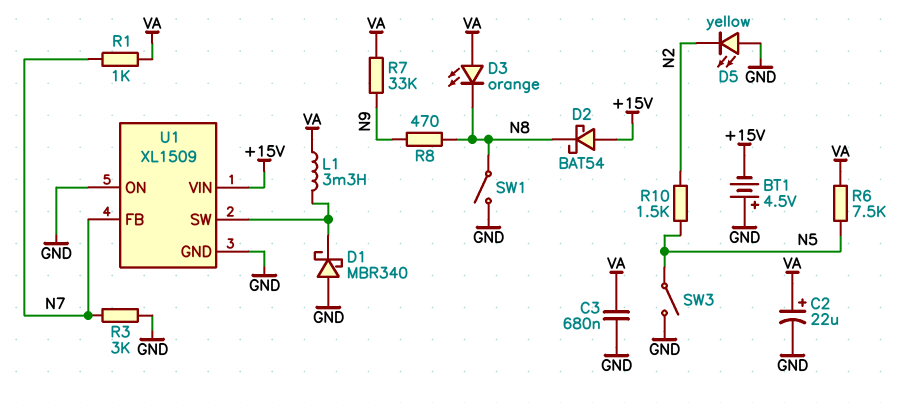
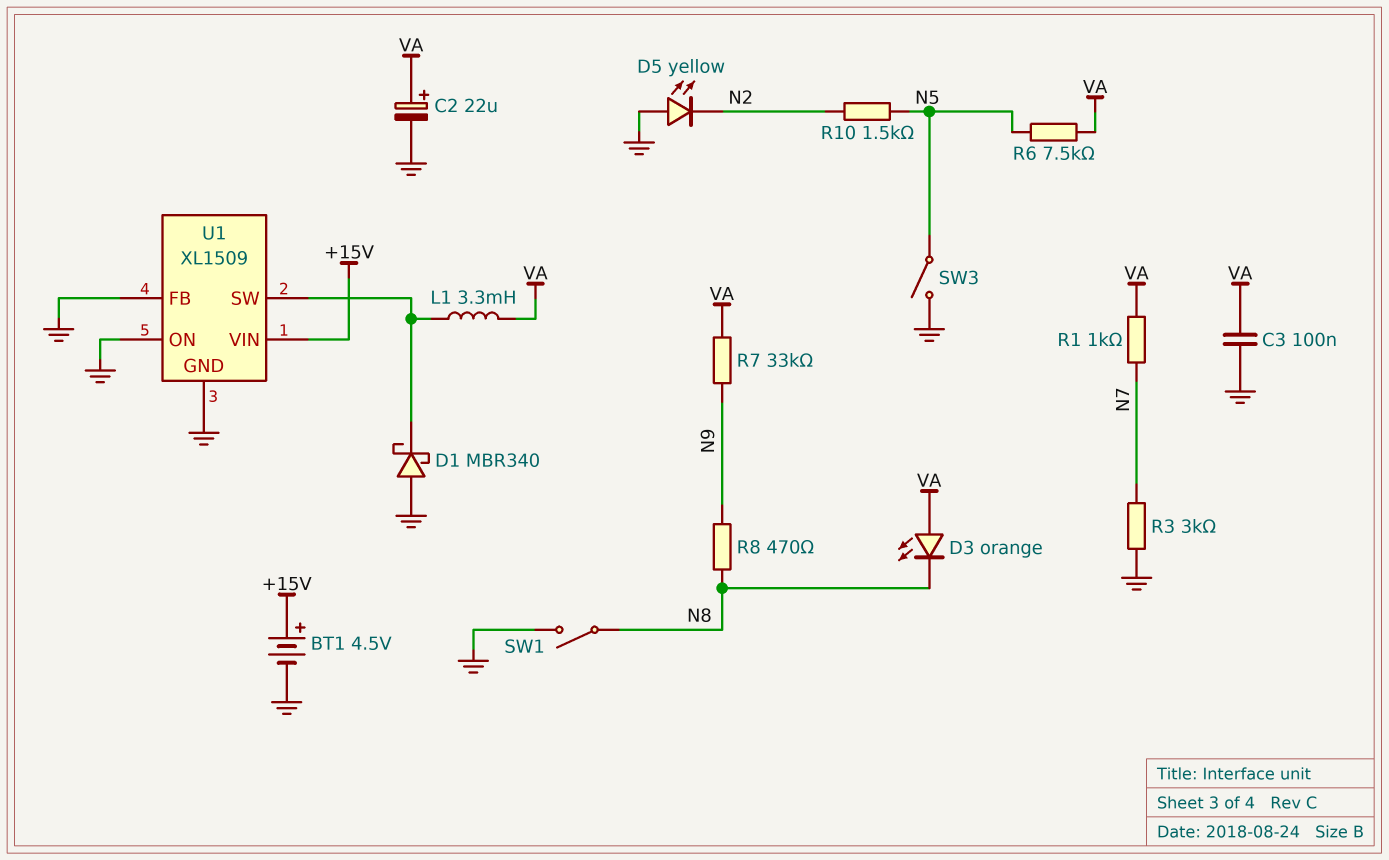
BT1: 4.5V (plus GND, minus +15V) -> 4.5V (plus +15V, minus GND)
C3: 680nF (GND, VA) -> 100nF (GND, VA)
D2: schottky BAT54 (A +15V, K N8) -> none
U1 pin FB: N7 -> GND

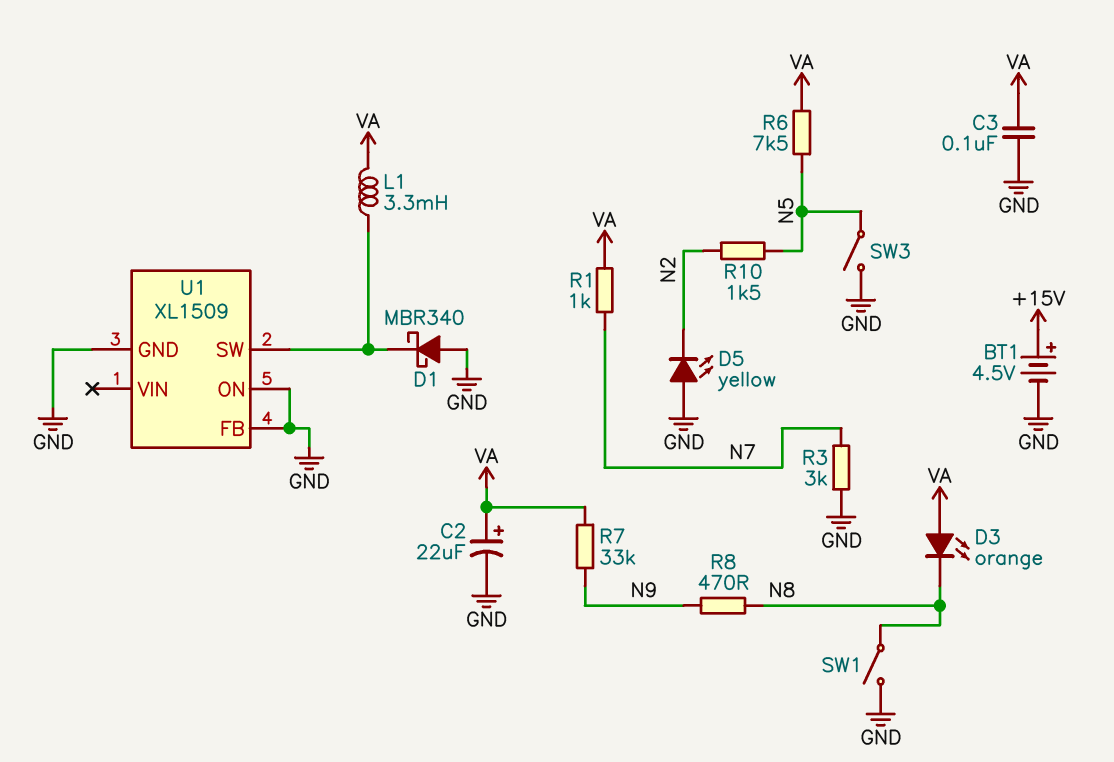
U1 pin VIN: +15V -> none

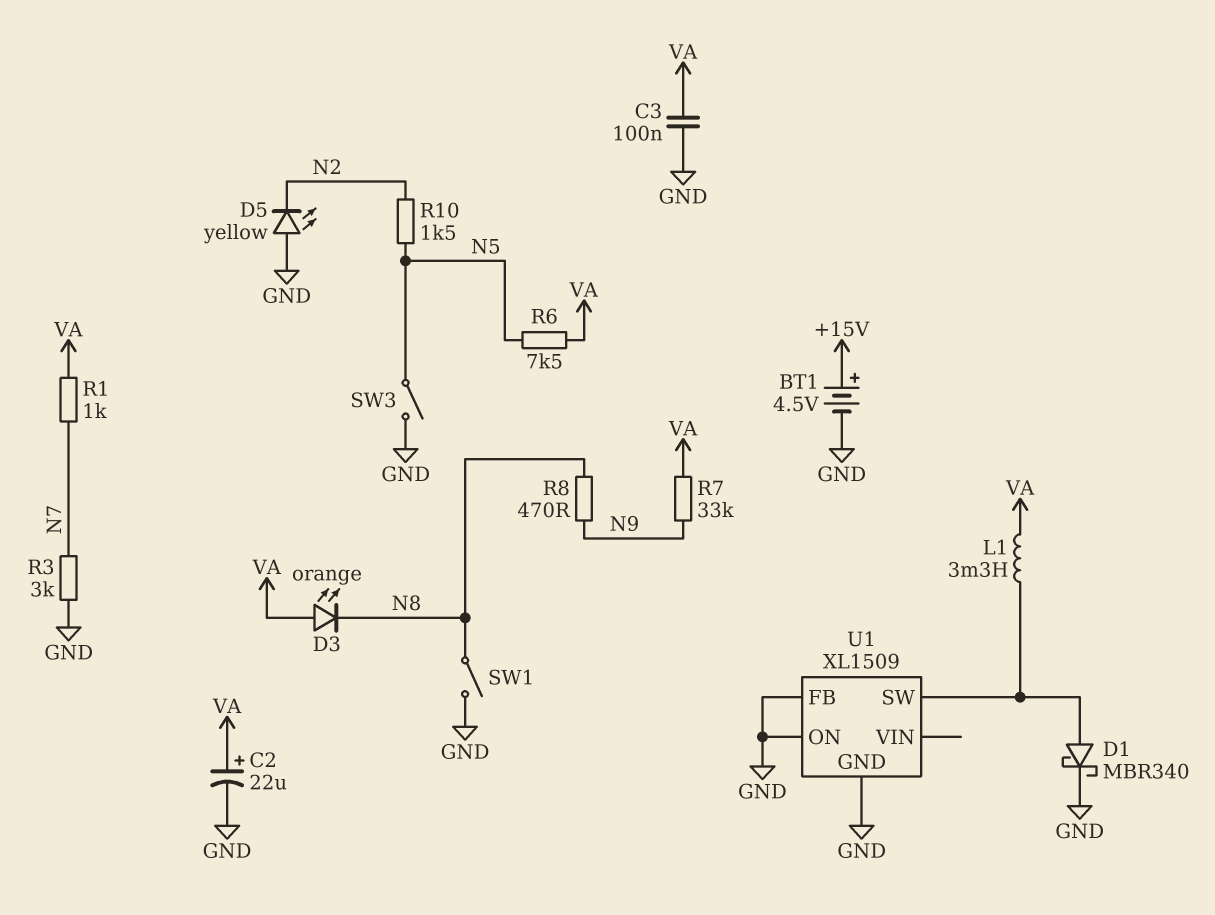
D1: schottky MBR340 (A GND, K U1/SW) -> schottky MBR340 (A U1/SW, K GND)

